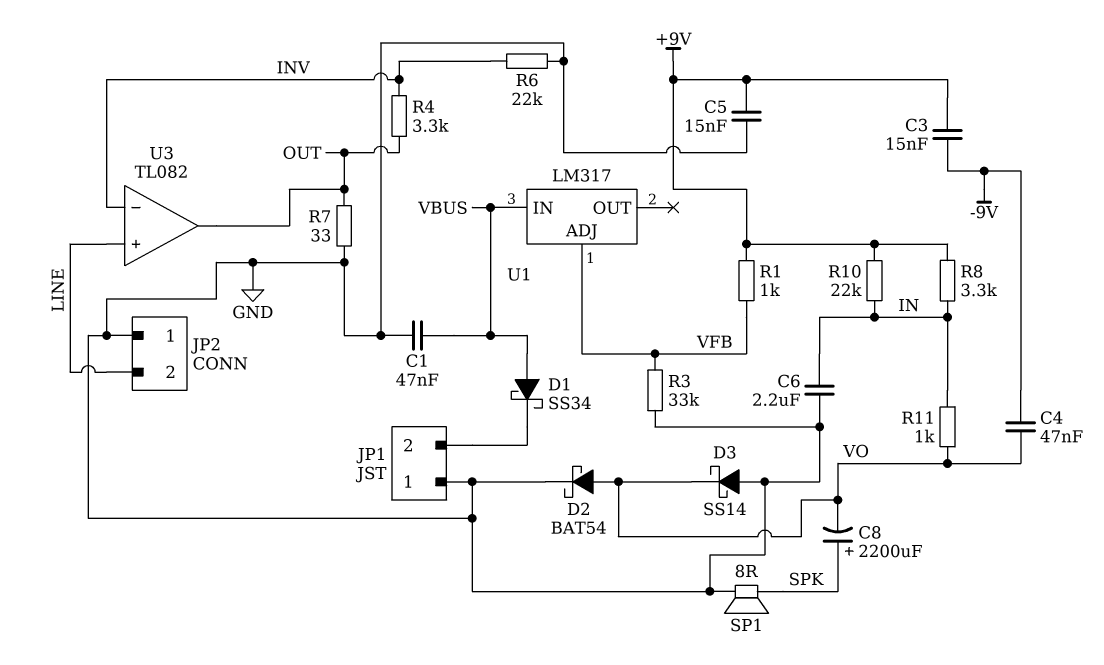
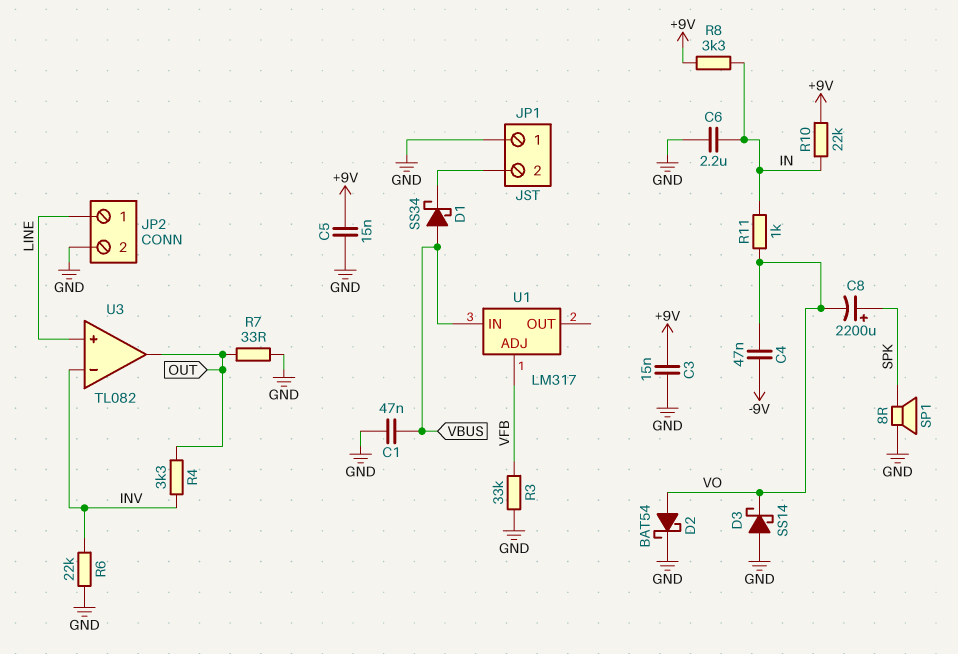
C3: 15nF (+9V, -9V) -> 15nF (+9V, GND)
JP2 pin 1: GND -> LINE
JP2 pin 2: LINE -> GND
R1: 1k (+9V, VFB) -> none

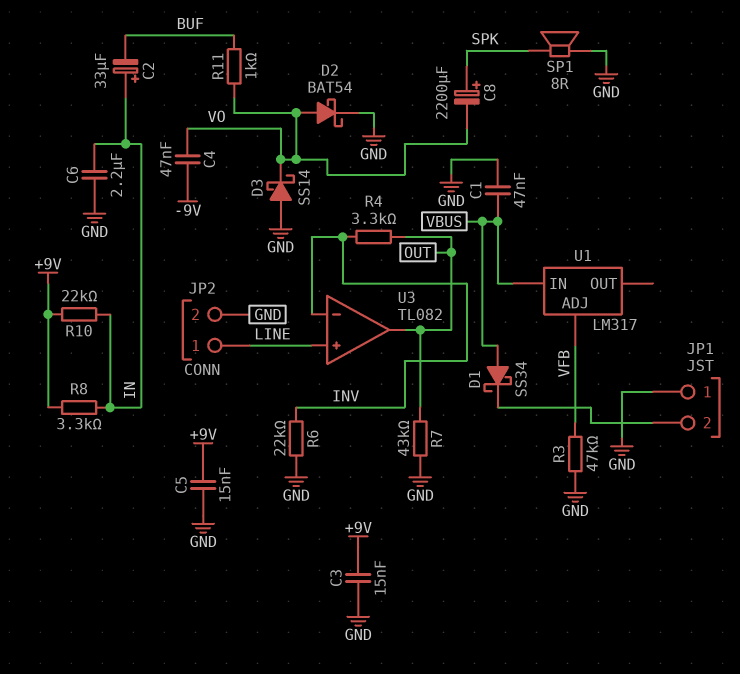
C2: none -> 33uF (plus IN, minus BUF)
R3: 33k (GND, VFB) -> 47k (GND, VFB)
R7: 33 (GND, OUT) -> 43k (GND, OUT)
R11: 1k (IN, VO) -> 1k (BUF, VO)

